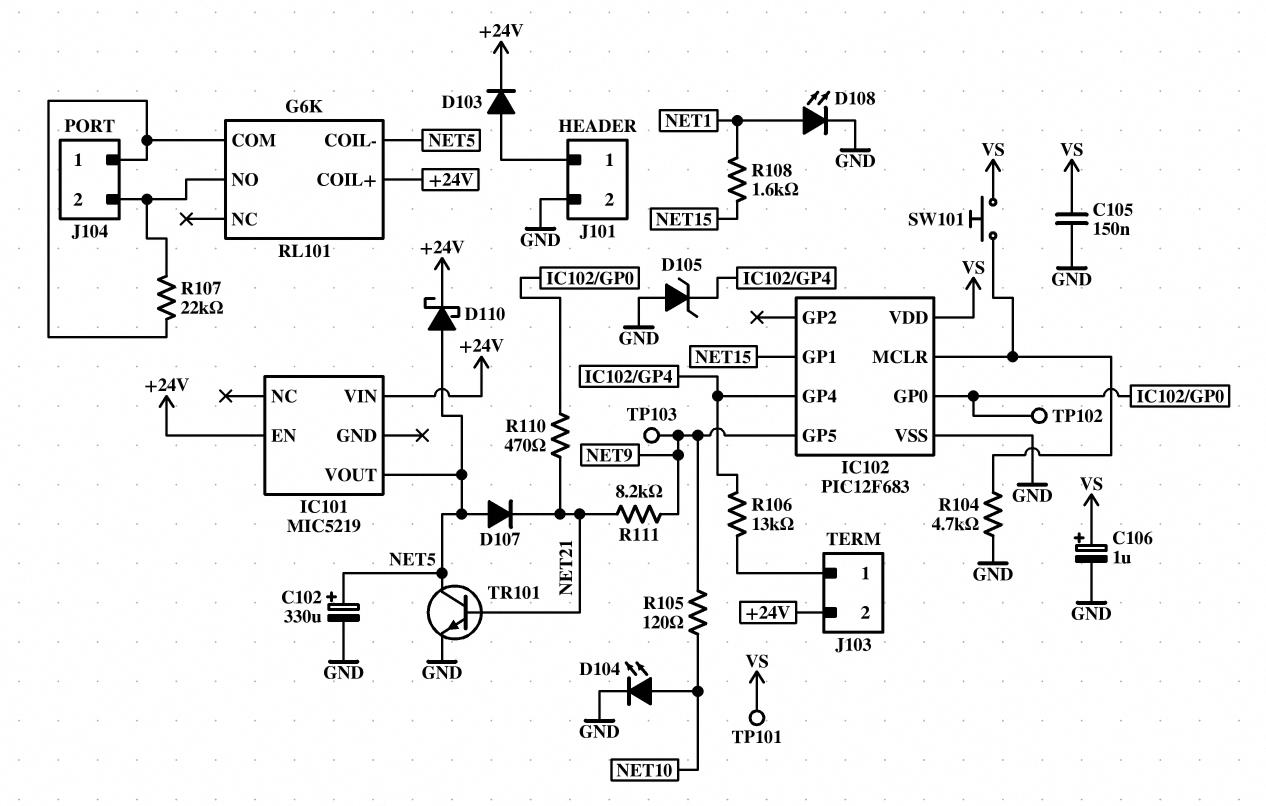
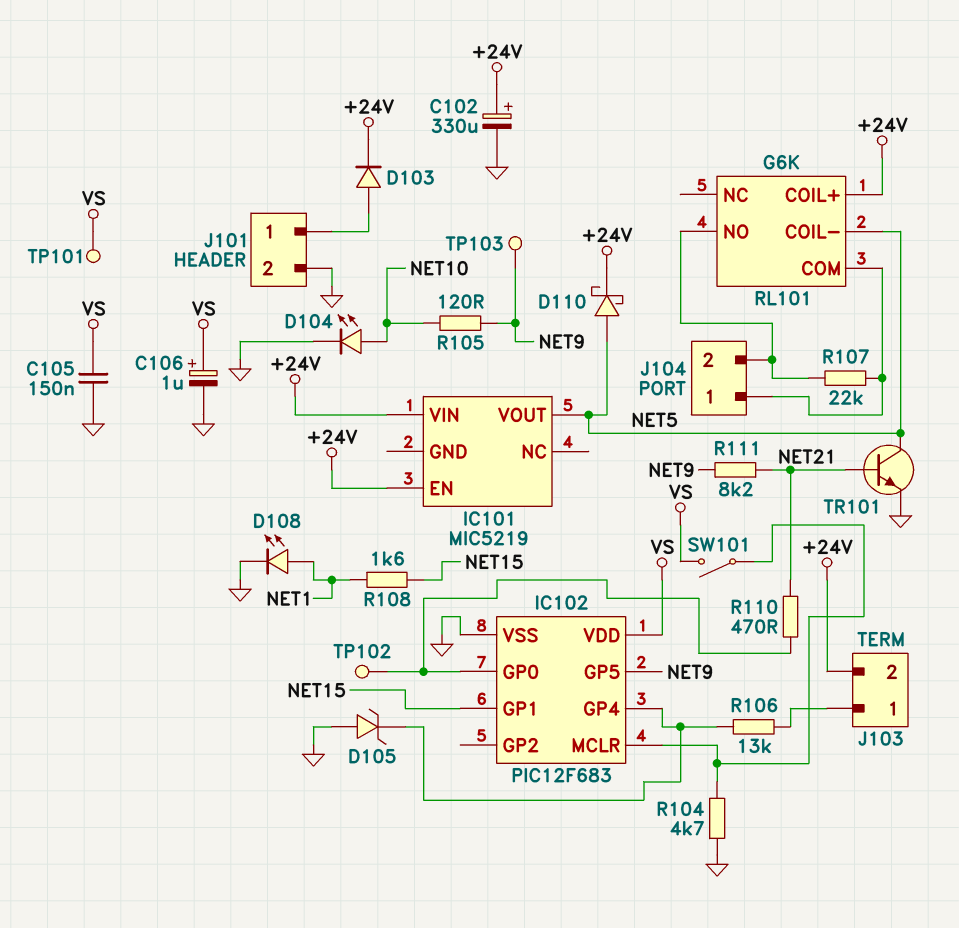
C102: 330uF (plus NET5, minus GND) -> 330uF (plus +24V, minus GND)
D107: diode (A NET5, K NET21) -> none
SW101: button (IC102/MCLR, VS) -> switch (IC102/MCLR, VS)

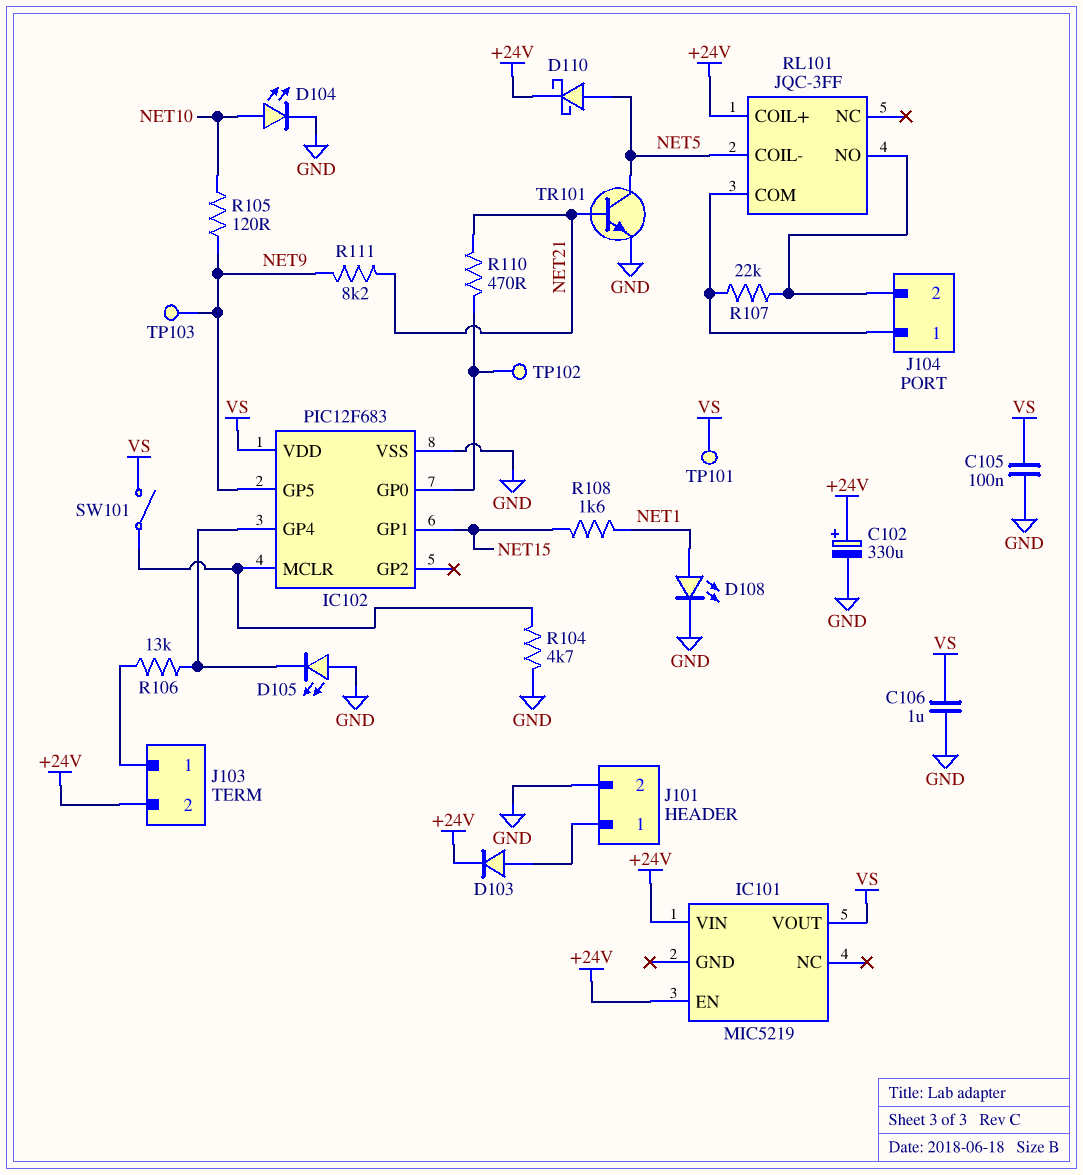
C105: 150nF (GND, VS) -> 100nF (GND, VS)
C106: 1uF (plus VS, minus GND) -> 1uF (GND, VS)
D105: zener (A GND, K IC102/GP4) -> LED (A GND, K IC102/GP4)
IC101 pin VOUT: NET5 -> VS
RL101: G6K -> JQC-3FF

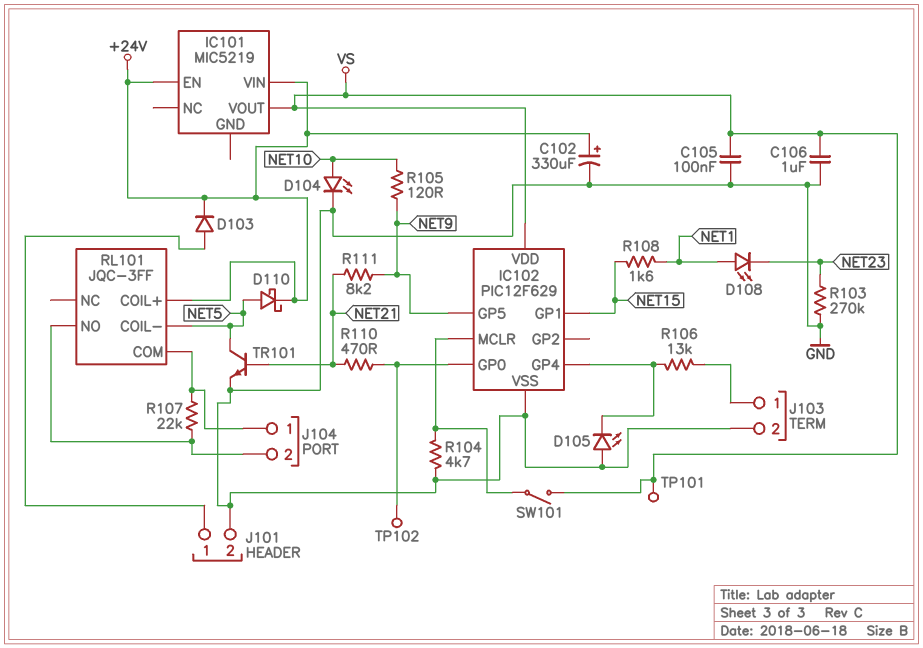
D108: LED (A NET1, K GND) -> LED (A NET1, K NET23)
IC102: PIC12F683 -> PIC12F629
J103 pin 2: +24V -> GND
R103: none -> 270k (GND, NET23)
TP103: test point (NET9) -> none

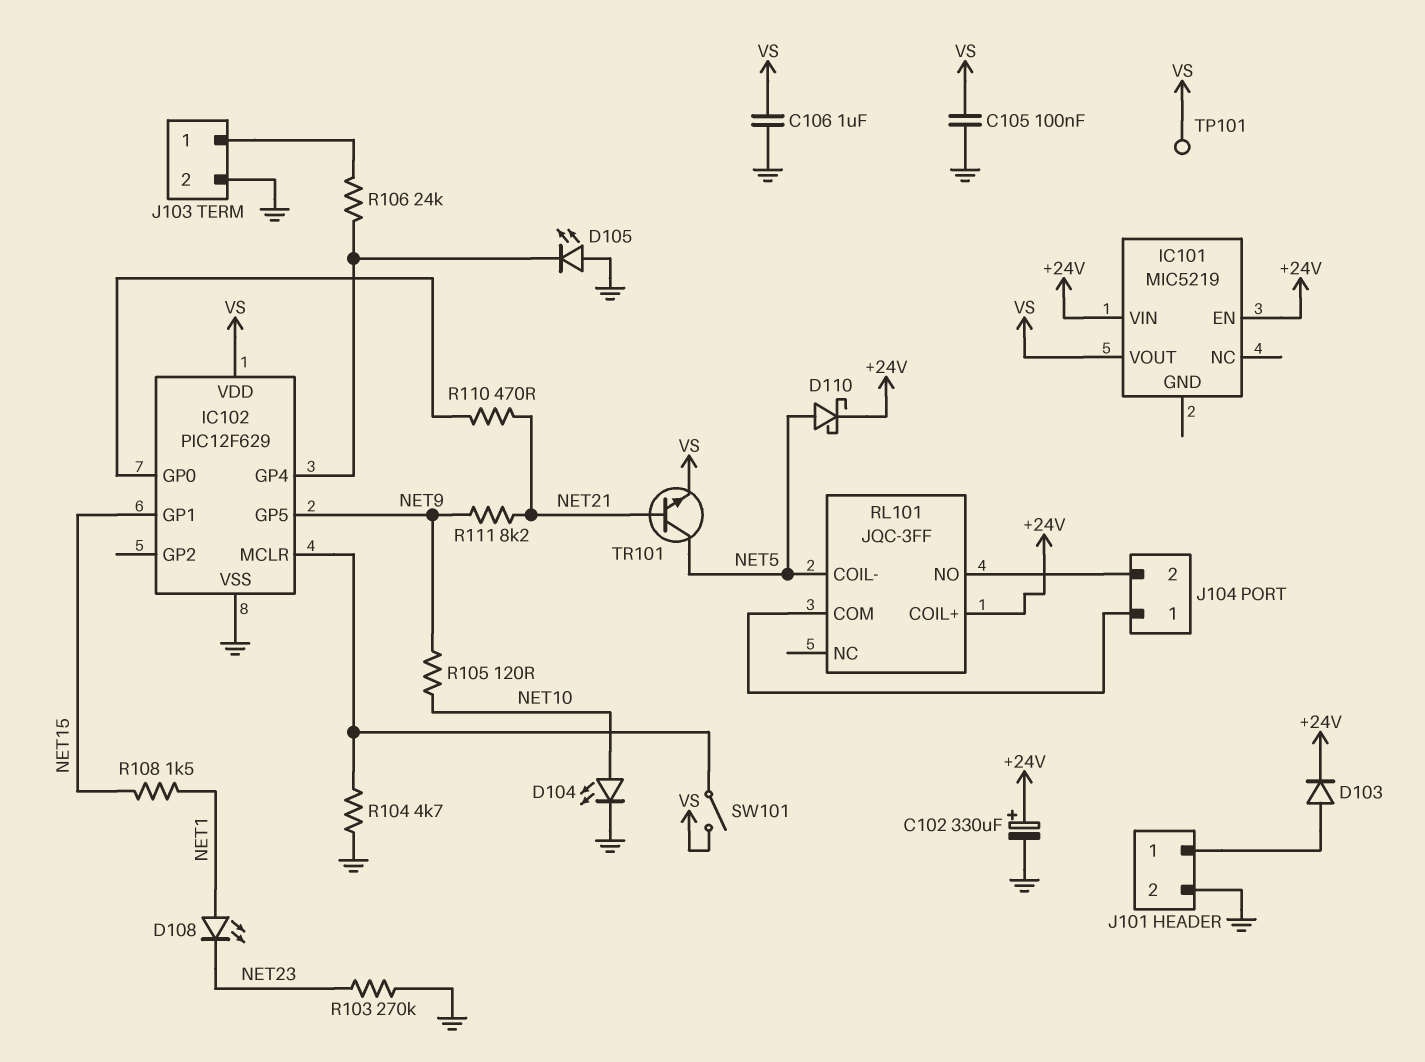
R106: 13k (IC102/GP4, J103/1) -> 24k (IC102/GP4, J103/1)
R107: 22k (J104/1, J104/2) -> none
R108: 1.6k (NET1, NET15) -> 1.5k (NET1, NET15)
TP102: test point (IC102/GP0) -> none
TR101: NPN (B NET21, C NET5, E GND) -> NPN (B NET21, C NET5, E VS)

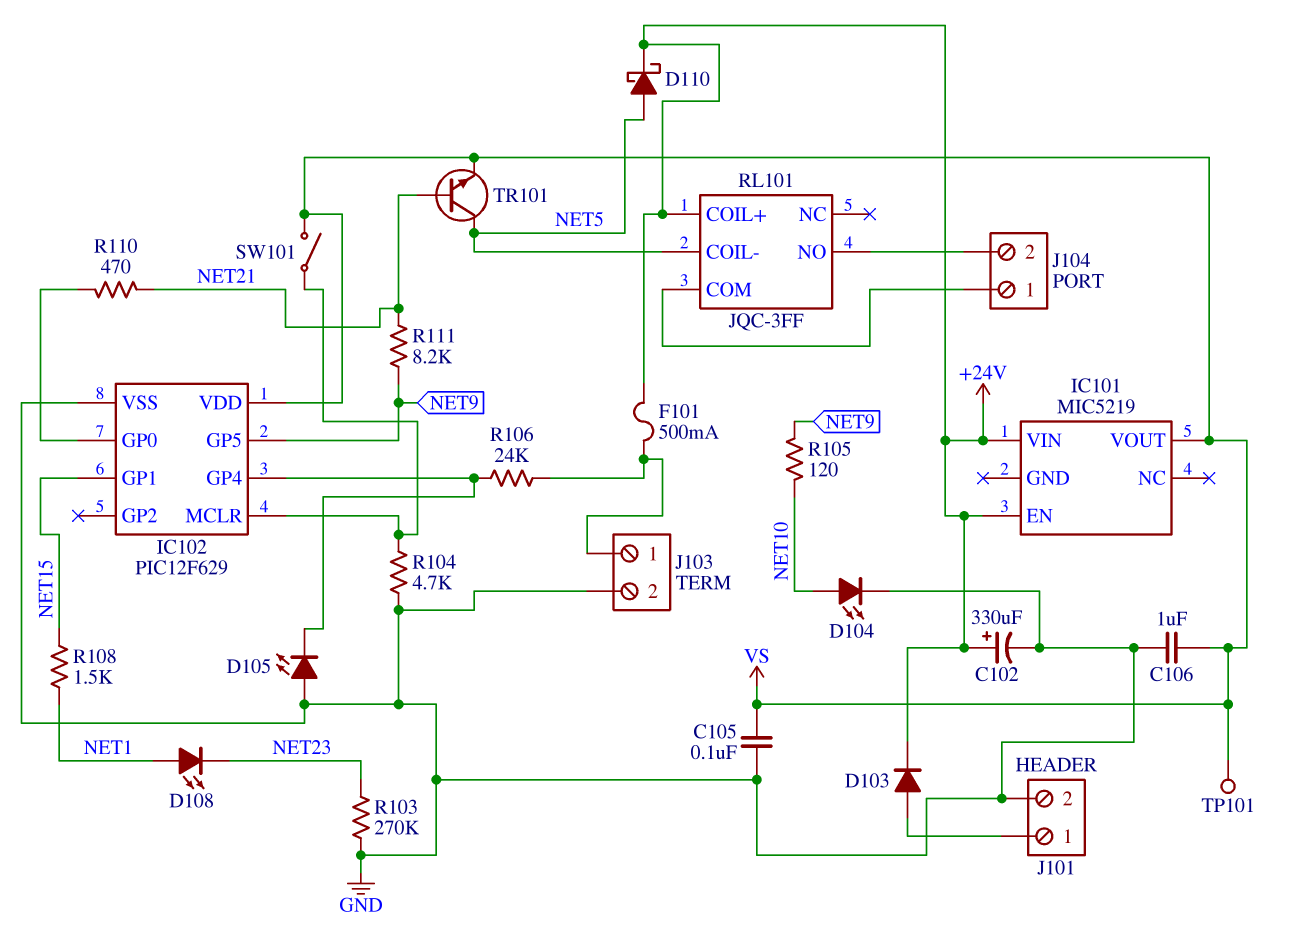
F101: none -> 500mA (+24V, J103/1)

